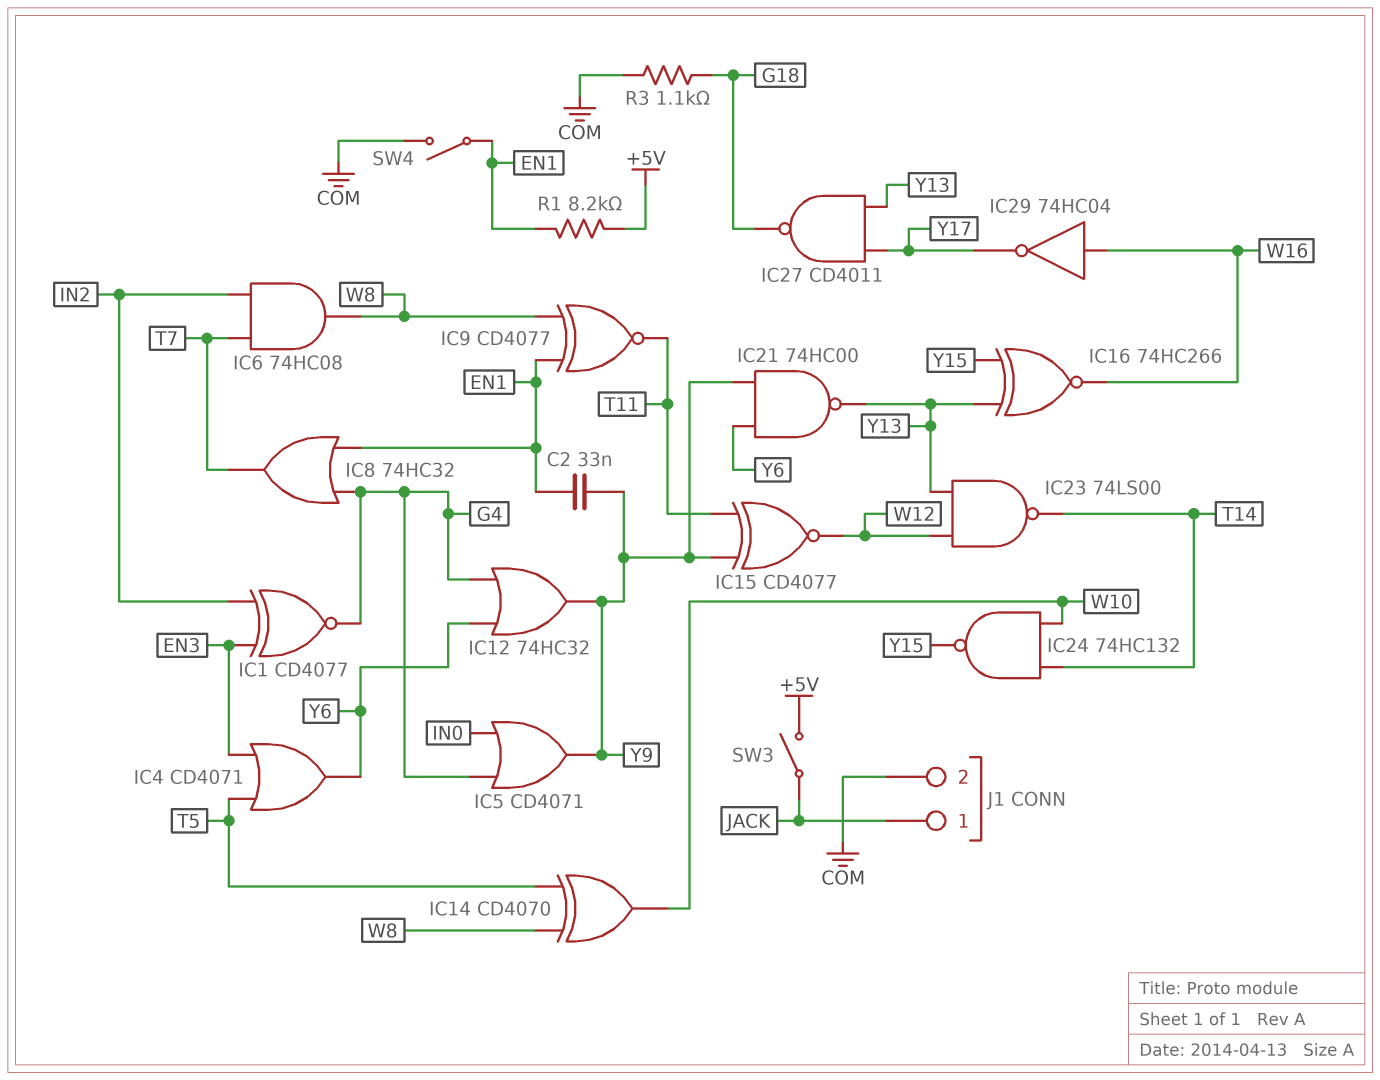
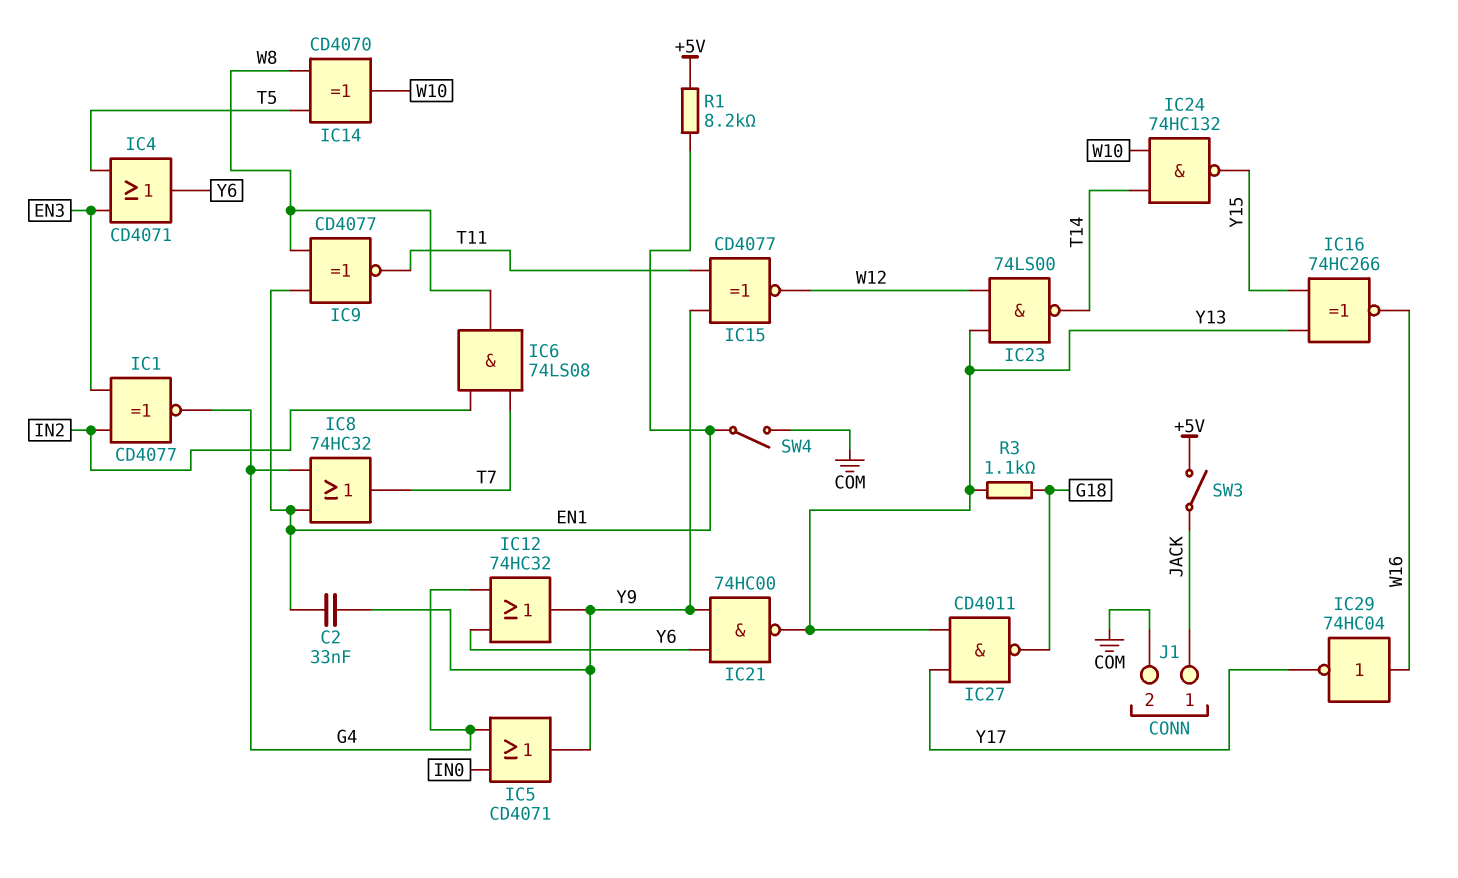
IC6: AND 74HC08 (in IN2, in T7, out W8) -> AND 74LS08 (in IN2, in T7, out W8)
R3: 1.1k (COM, G18) -> 1.1k (G18, Y13)

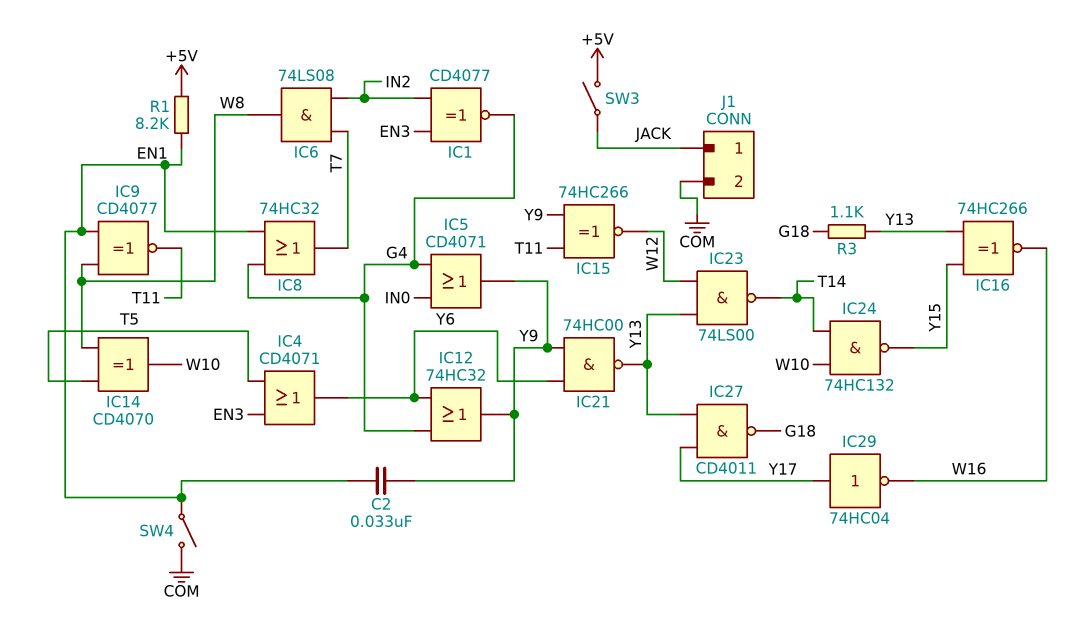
IC15: XNOR CD4077 (in T11, in Y9, out W12) -> XNOR 74HC266 (in T11, in Y9, out W12)
IC29: NOT 74HC04 (in W16, out Y17) -> NOT 74HC04 (in Y17, out W16)

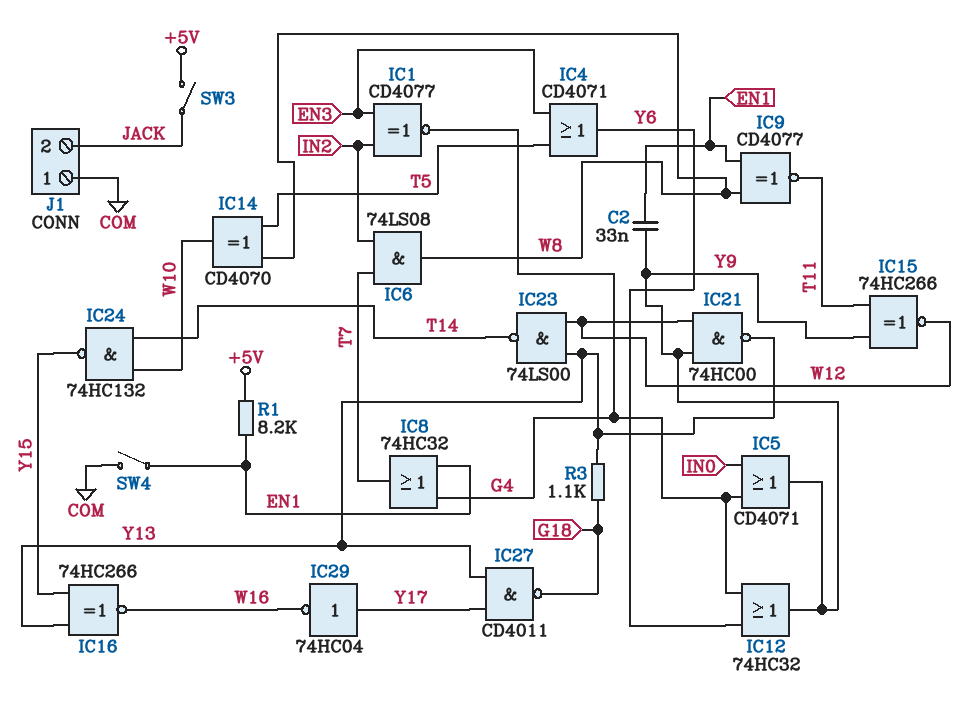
IC21: NAND 74HC00 (in Y6, in Y9, out Y13) -> NAND 74HC00 (in W12, in Y9, out Y13)
J1 pin 1: JACK -> COM
J1 pin 2: COM -> JACK

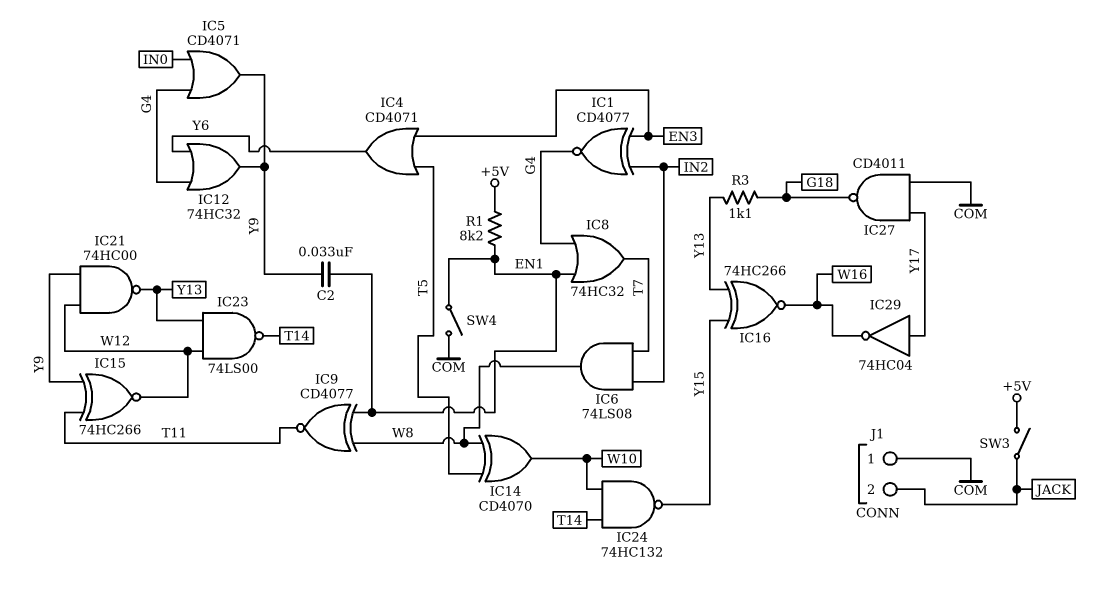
IC27: NAND CD4011 (in Y13, in Y17, out G18) -> NAND CD4011 (in COM, in Y17, out G18)

